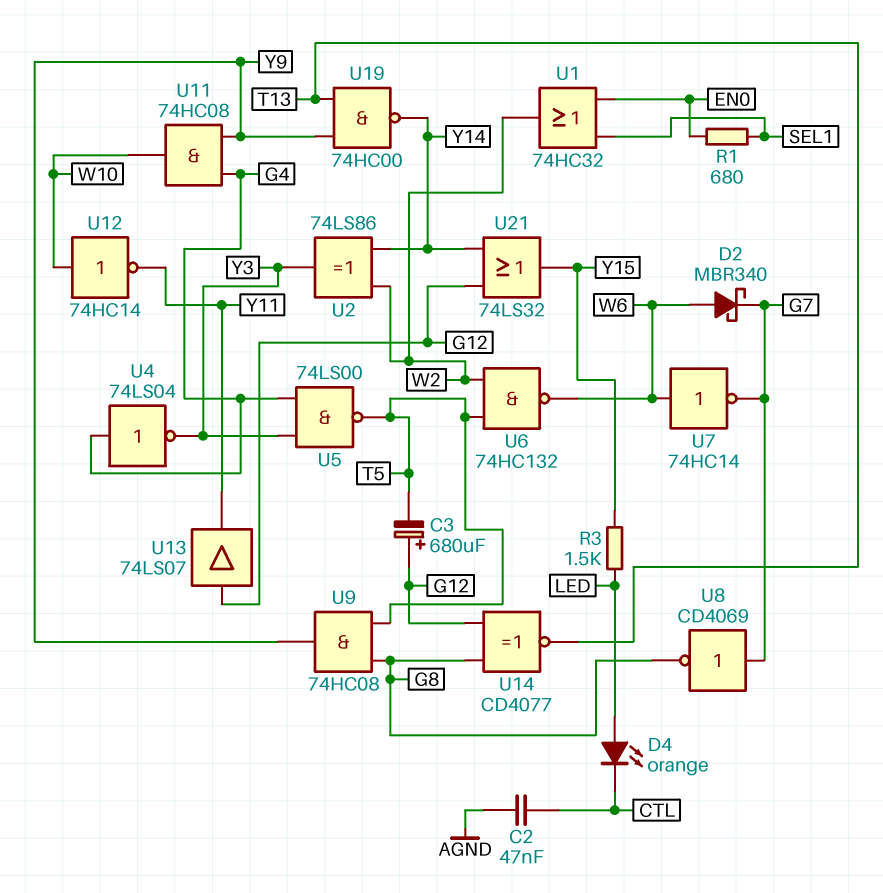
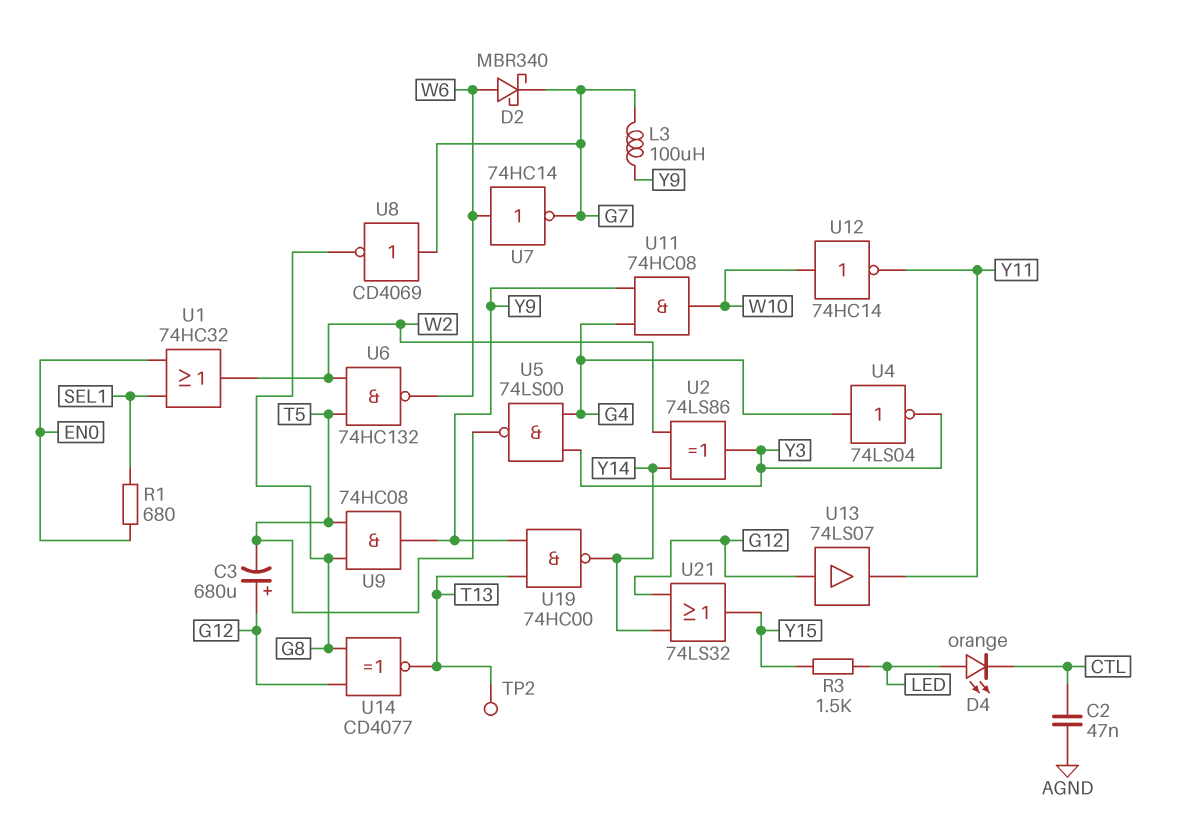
L3: none -> 100uH (G7, Y9)
TP2: none -> test point (T13)

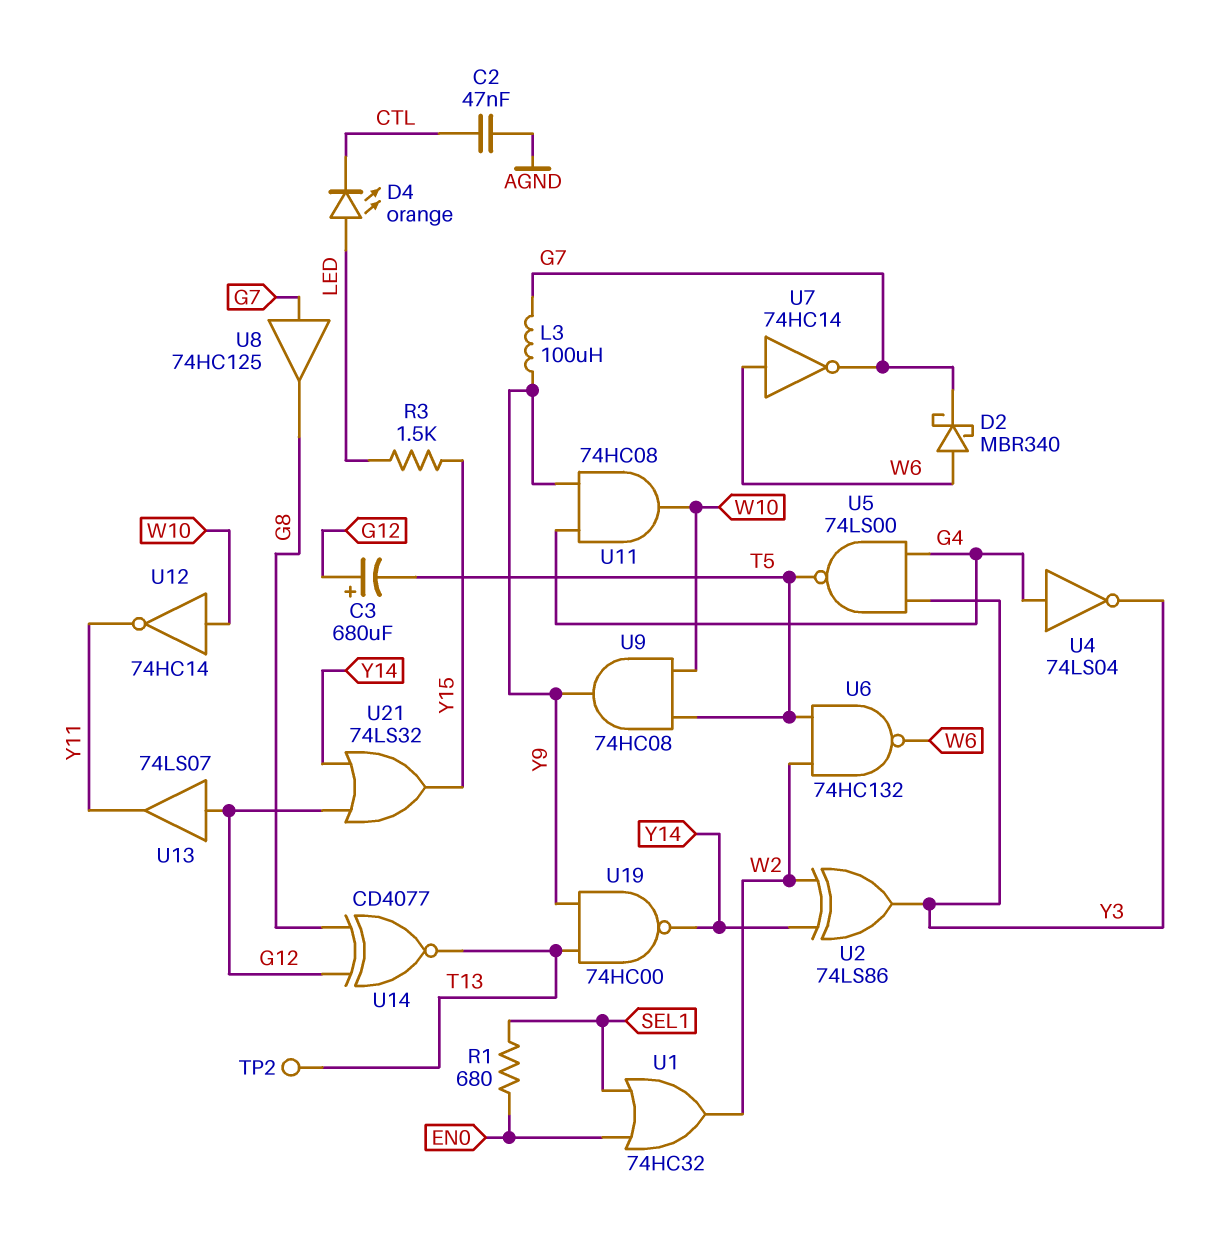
U8: NOT CD4069 (in G7, out G8) -> buffer 74HC125 (in G7, out G8)
U9: AND 74HC08 (in G8, in T5, out Y9) -> AND 74HC08 (in T5, in W10, out Y9)

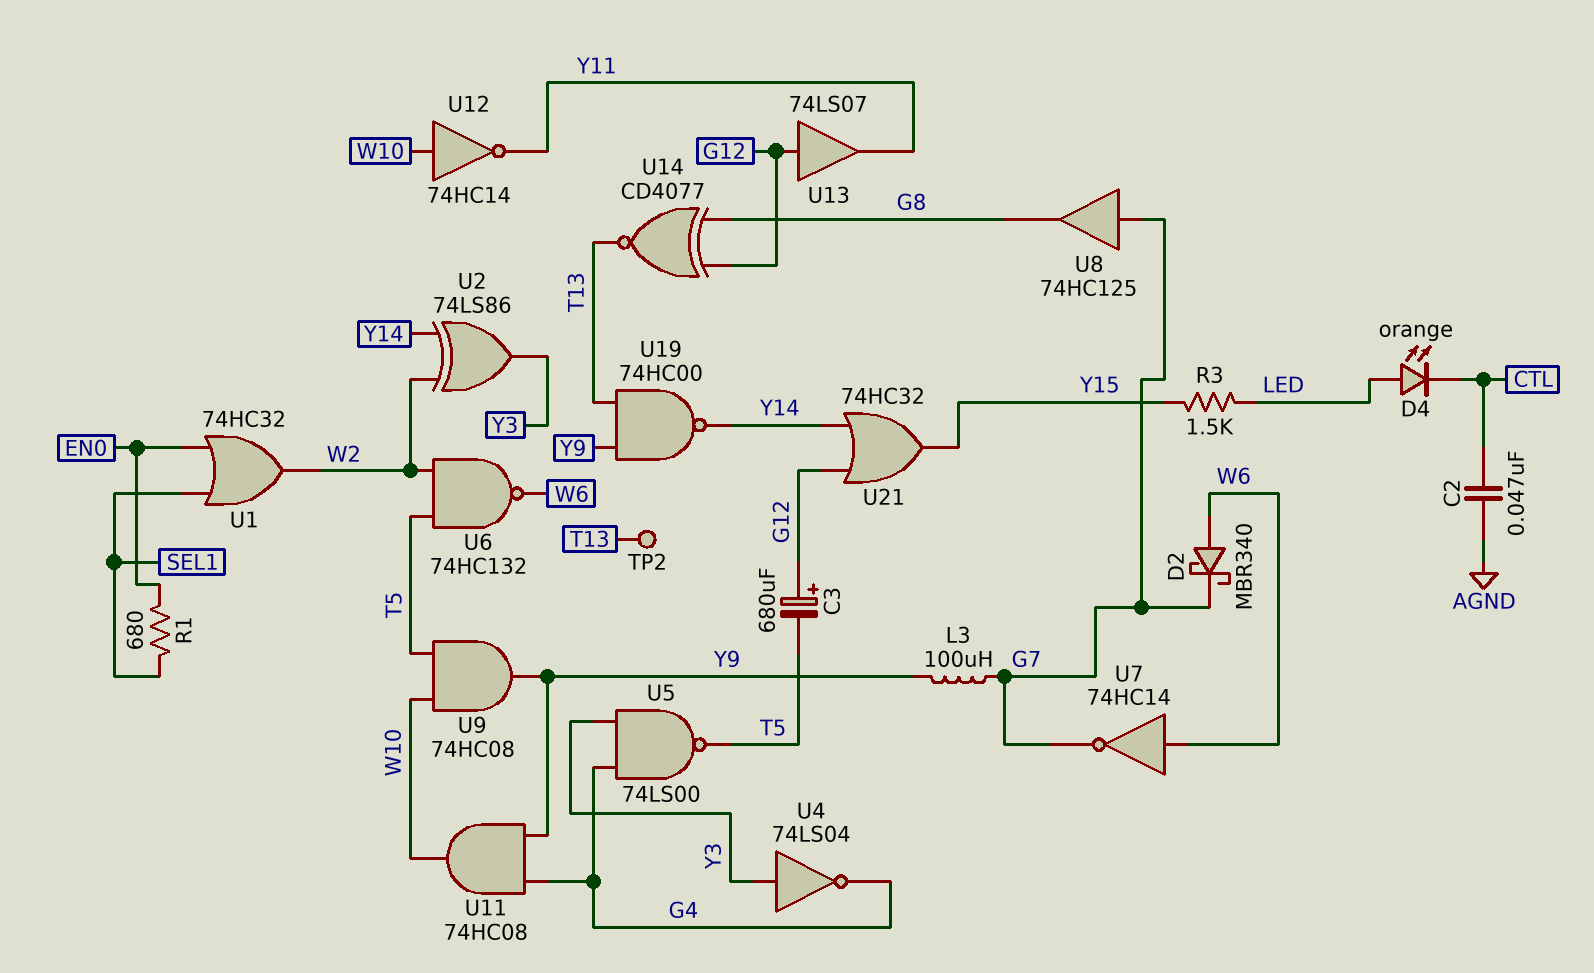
U4: NOT 74LS04 (in G4, out Y3) -> NOT 74LS04 (in Y3, out G4)
U21: OR 74LS32 (in G12, in Y14, out Y15) -> OR 74HC32 (in G12, in Y14, out Y15)

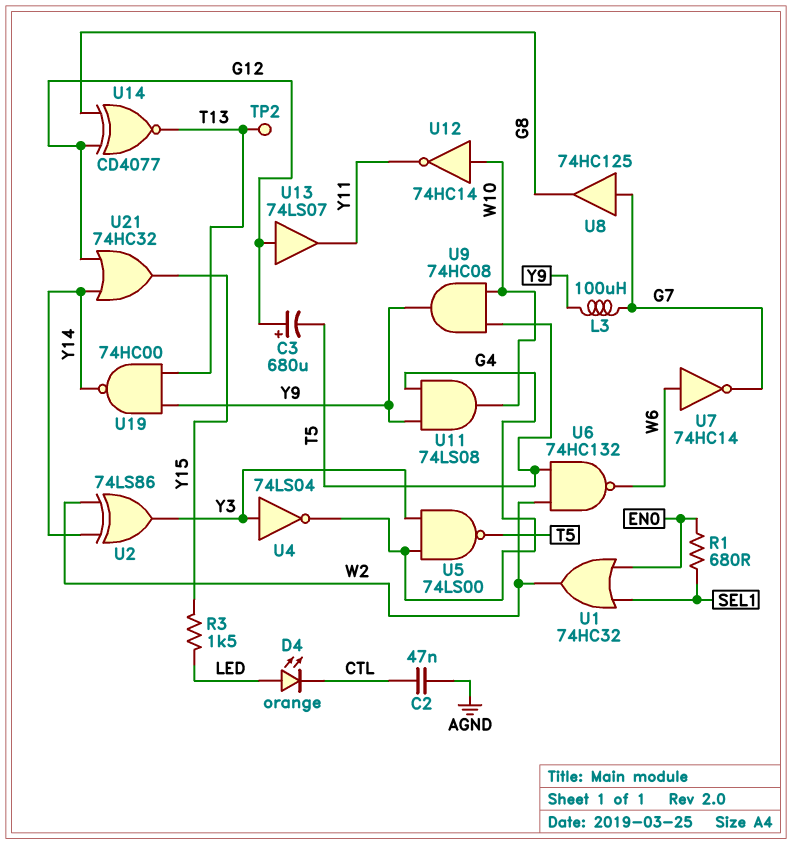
D2: schottky MBR340 (A W6, K G7) -> none
U11: AND 74HC08 (in G4, in Y9, out W10) -> AND 74LS08 (in G4, in Y9, out W10)

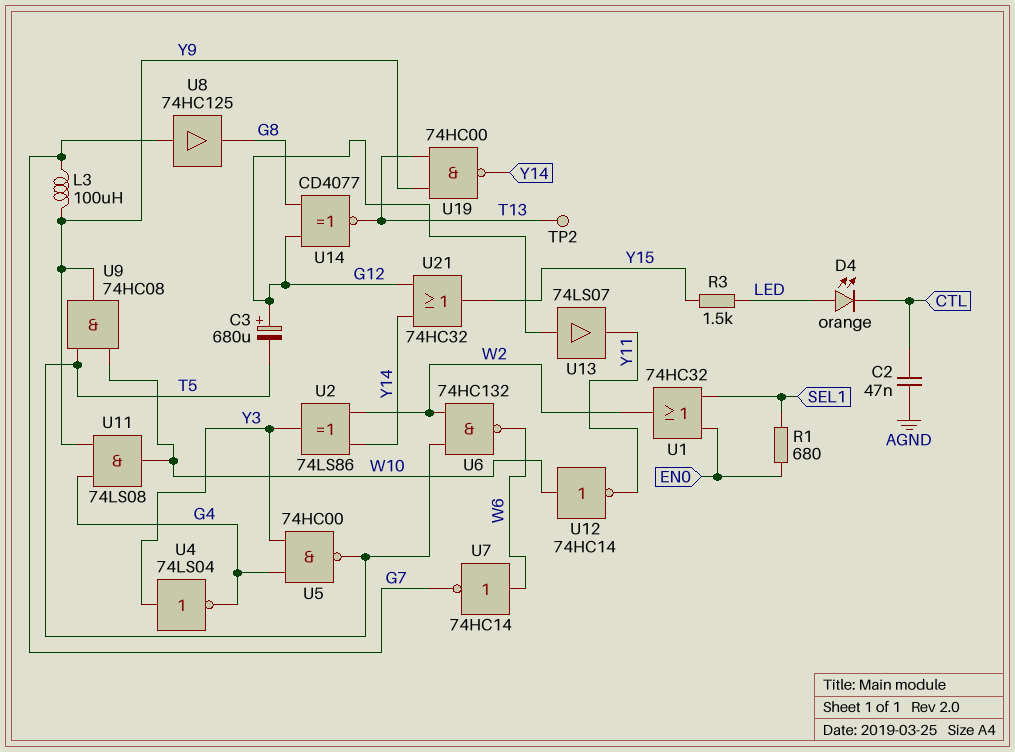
U5: NAND 74LS00 (in G4, in Y3, out T5) -> NAND 74HC00 (in G4, in Y3, out T5)

